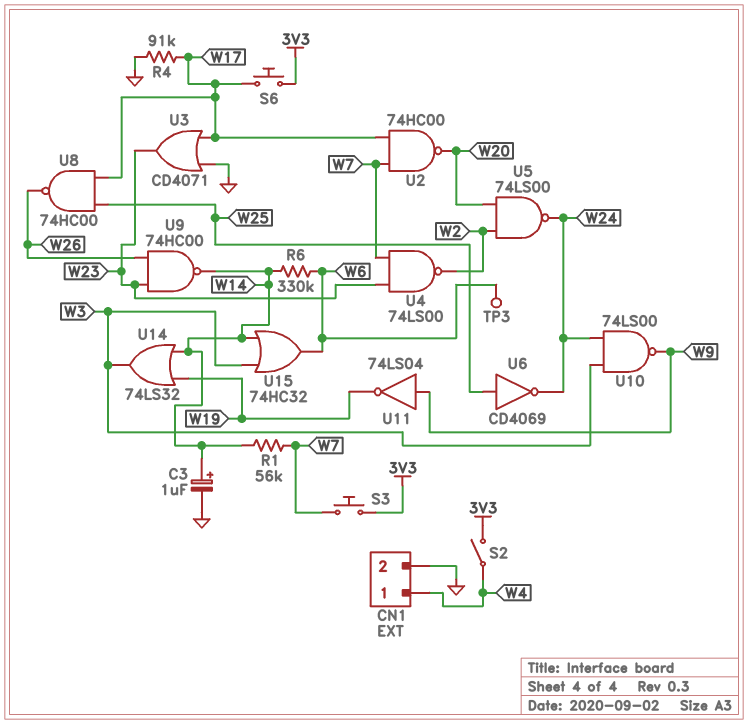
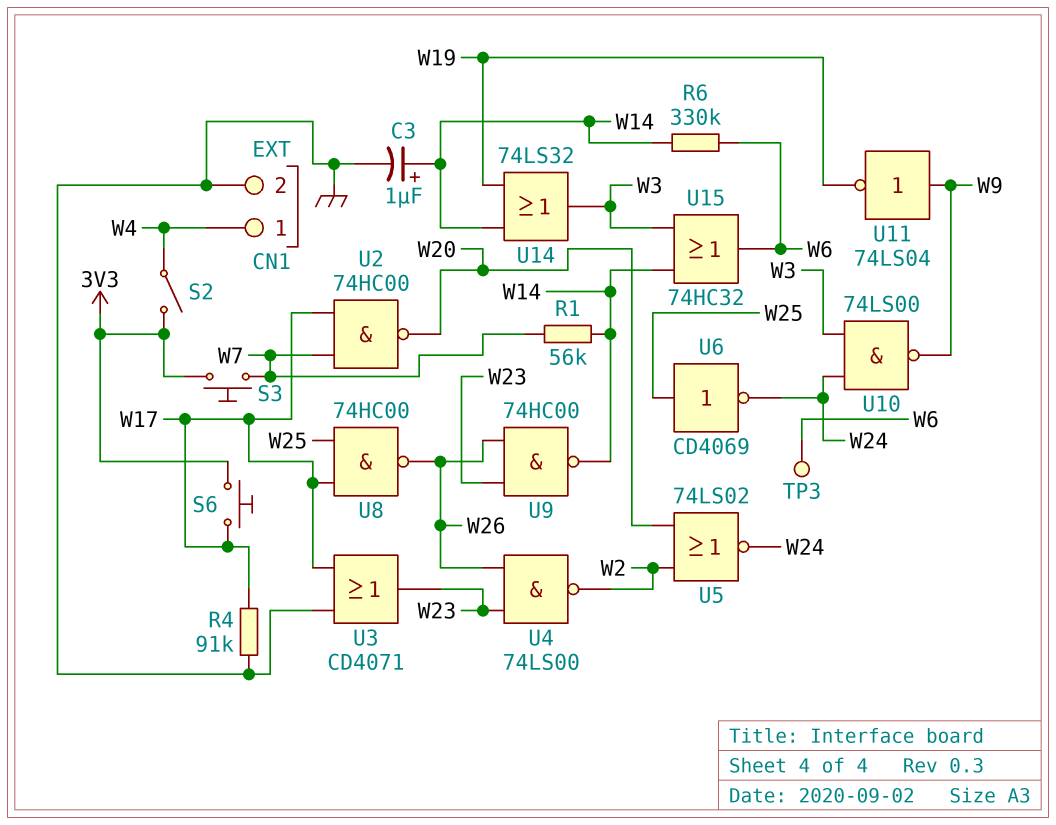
U4: NAND 74LS00 (in W7, in W23, out W2) -> NAND 74LS00 (in W23, in W26, out W2)
U5: NAND 74LS00 (in W2, in W20, out W24) -> NOR 74LS02 (in W2, in W20, out W24)

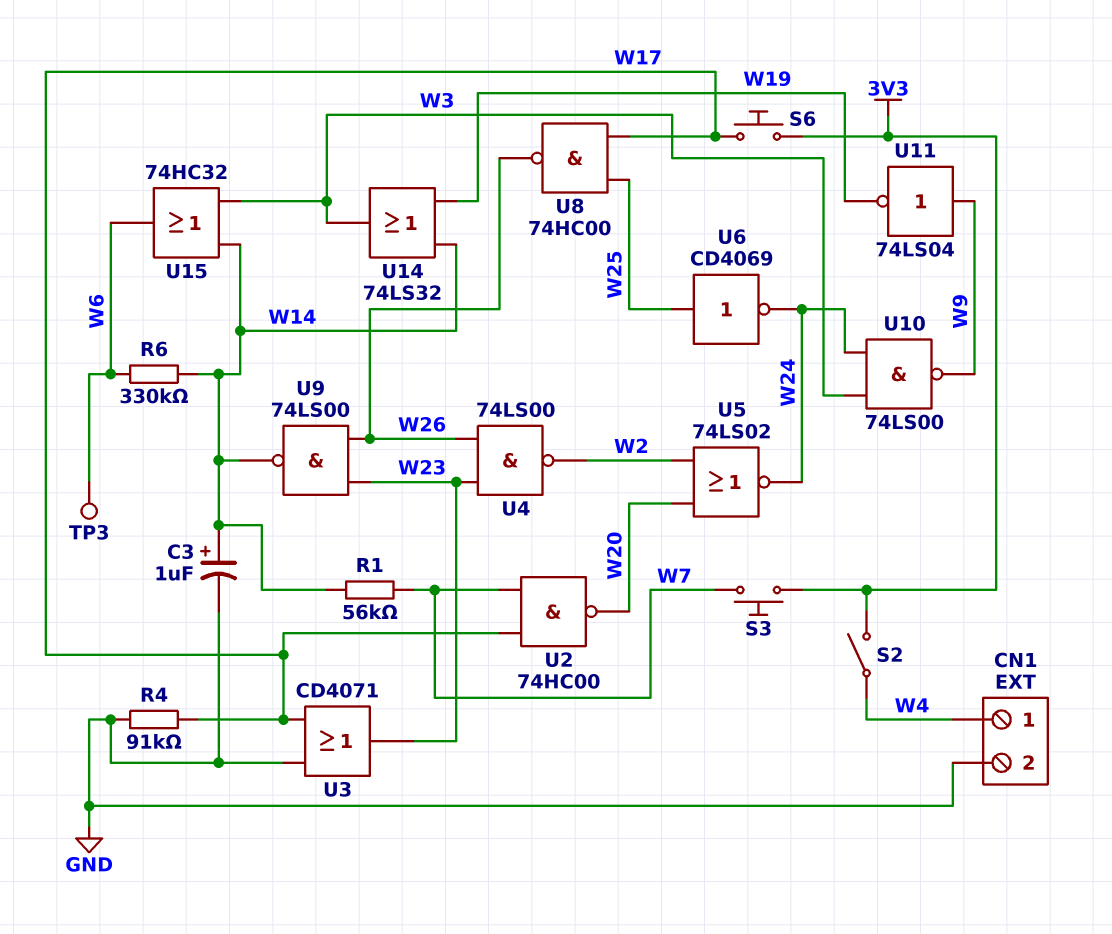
U9: NAND 74HC00 (in W23, in W26, out W14) -> NAND 74LS00 (in W23, in W26, out W14)

